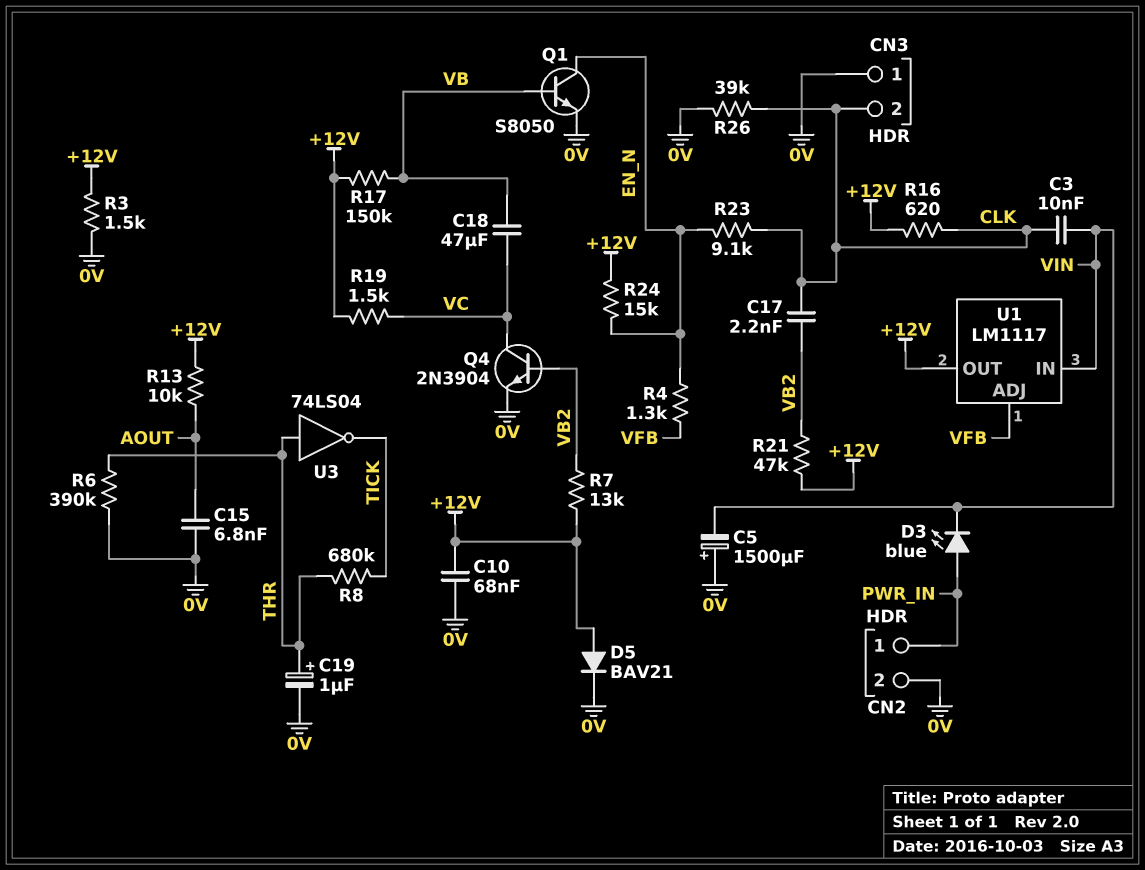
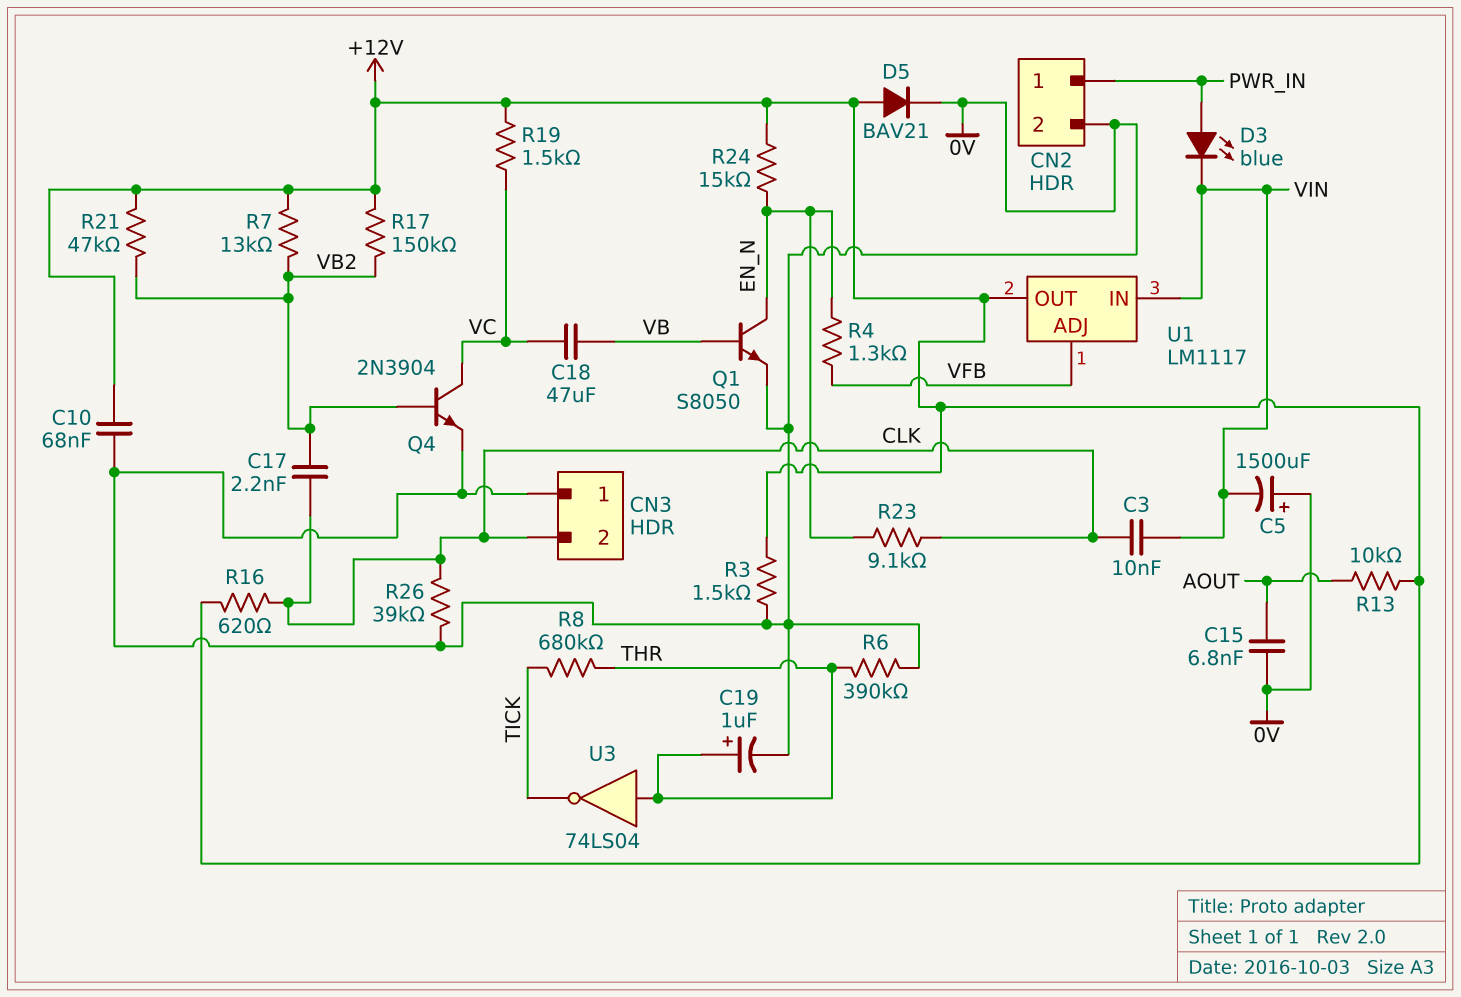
R17: 150k (+12V, VB) -> 150k (+12V, VB2)

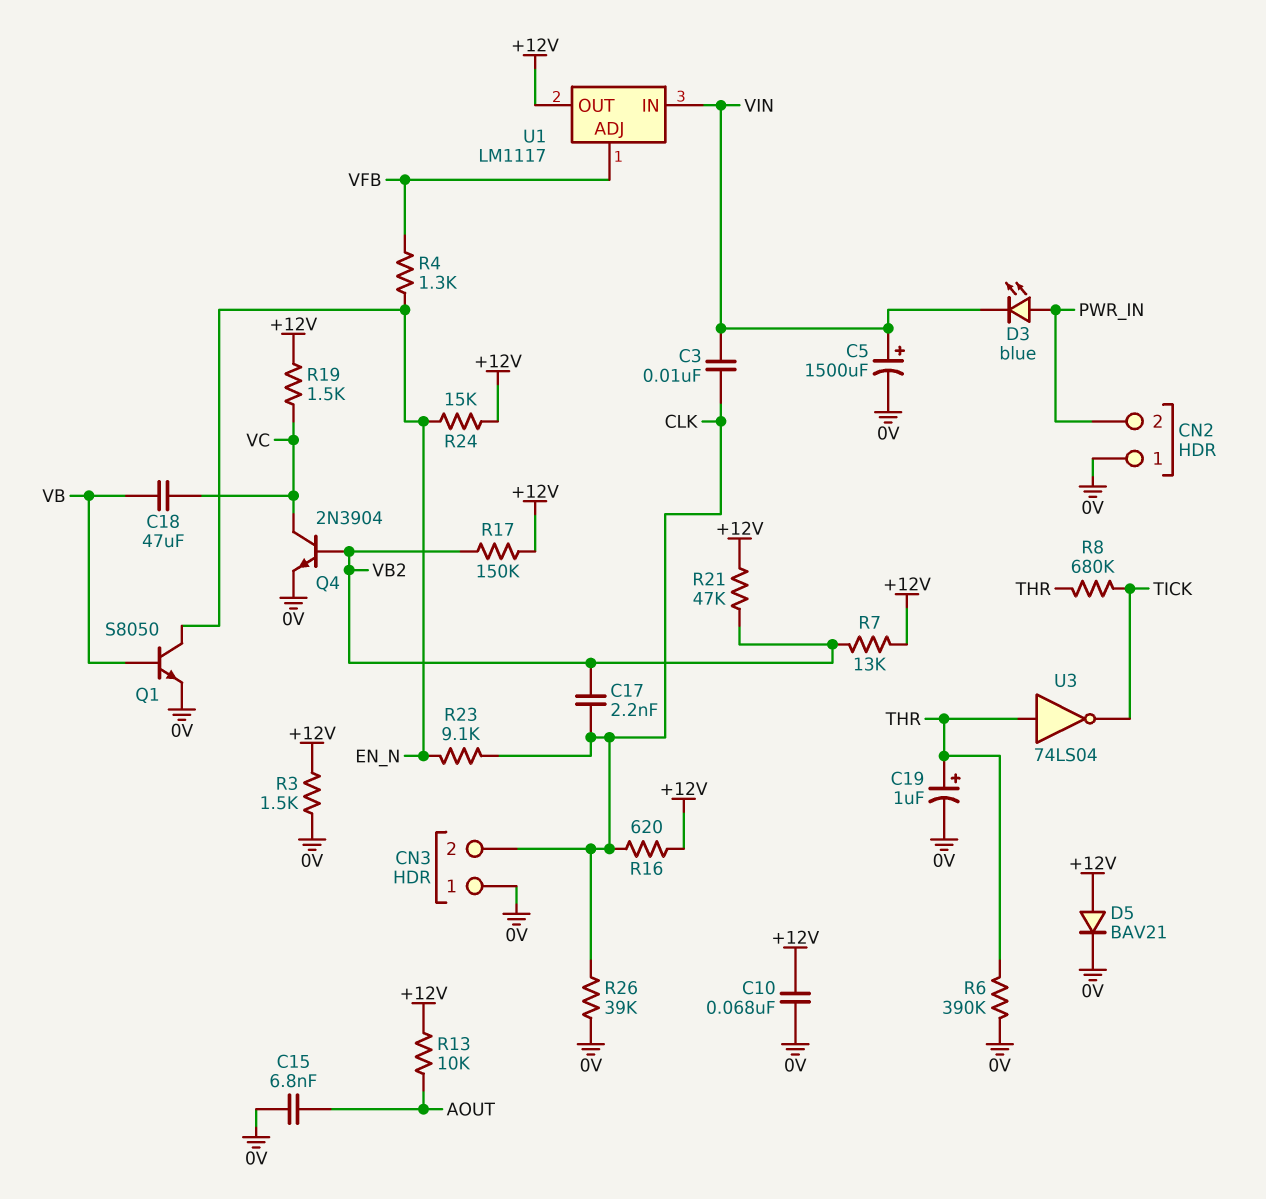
C5: 1500uF (plus 0V, minus VIN) -> 1500uF (plus VIN, minus 0V)
CN2 pin 1: PWR_IN -> 0V
CN2 pin 2: 0V -> PWR_IN

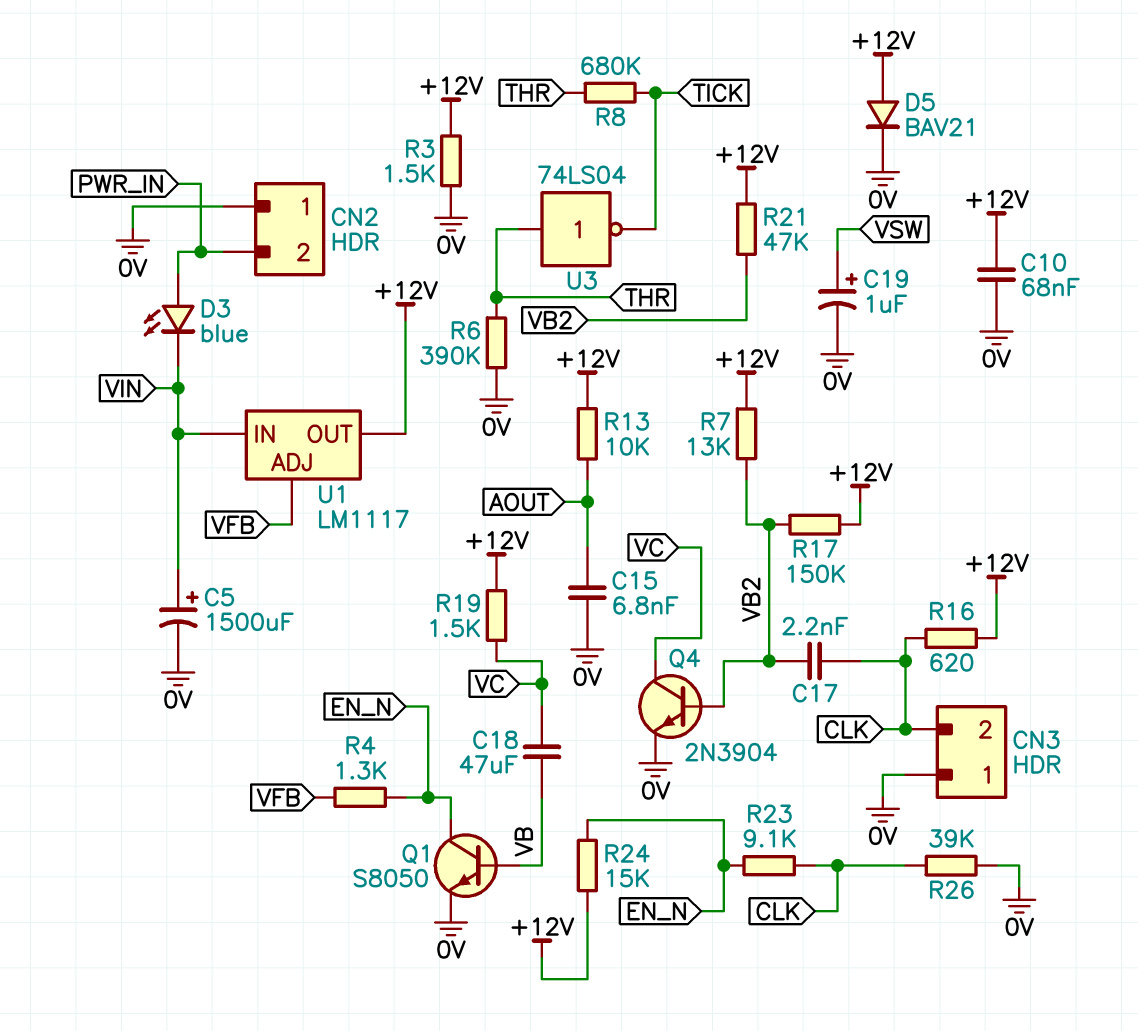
C3: 10nF (CLK, VIN) -> none
C19: 1uF (plus THR, minus 0V) -> 1uF (plus VSW, minus 0V)

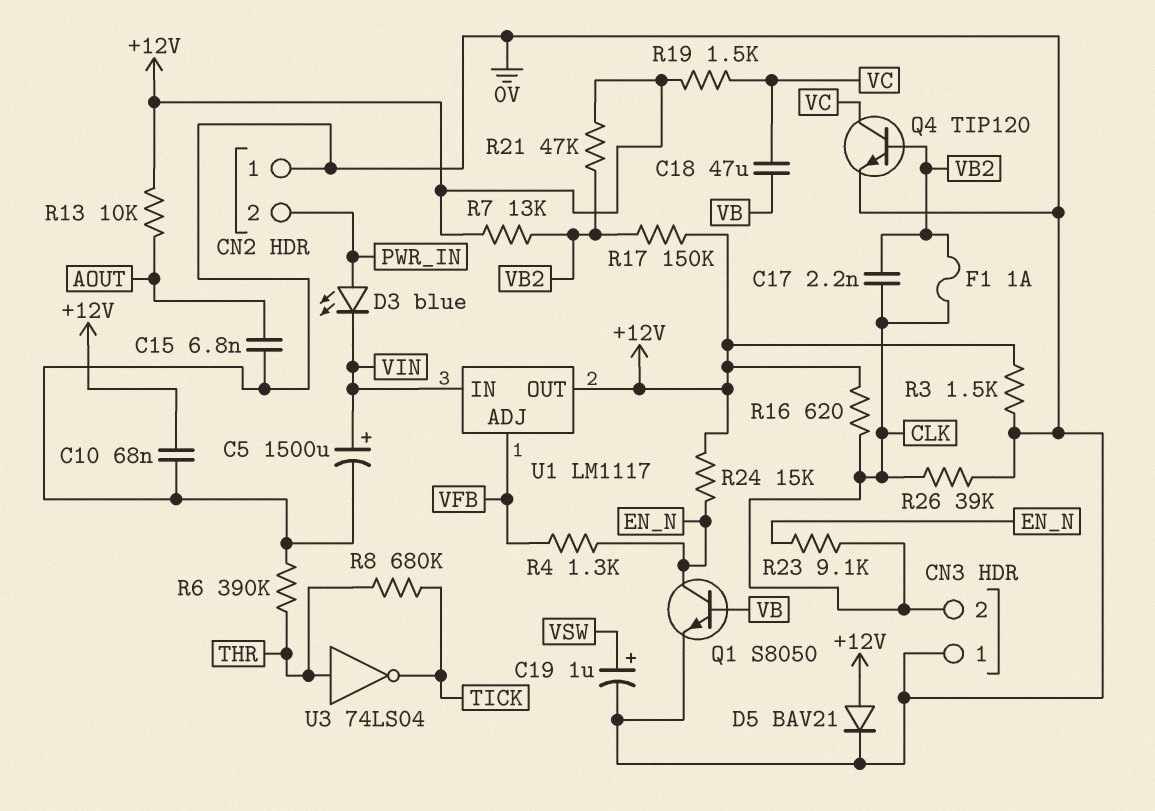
F1: none -> 1A (CLK, VB2)
Q4: NPN 2N3904 (B VB2, C VC, E 0V) -> NPN TIP120 (B VB2, C VC, E 0V)

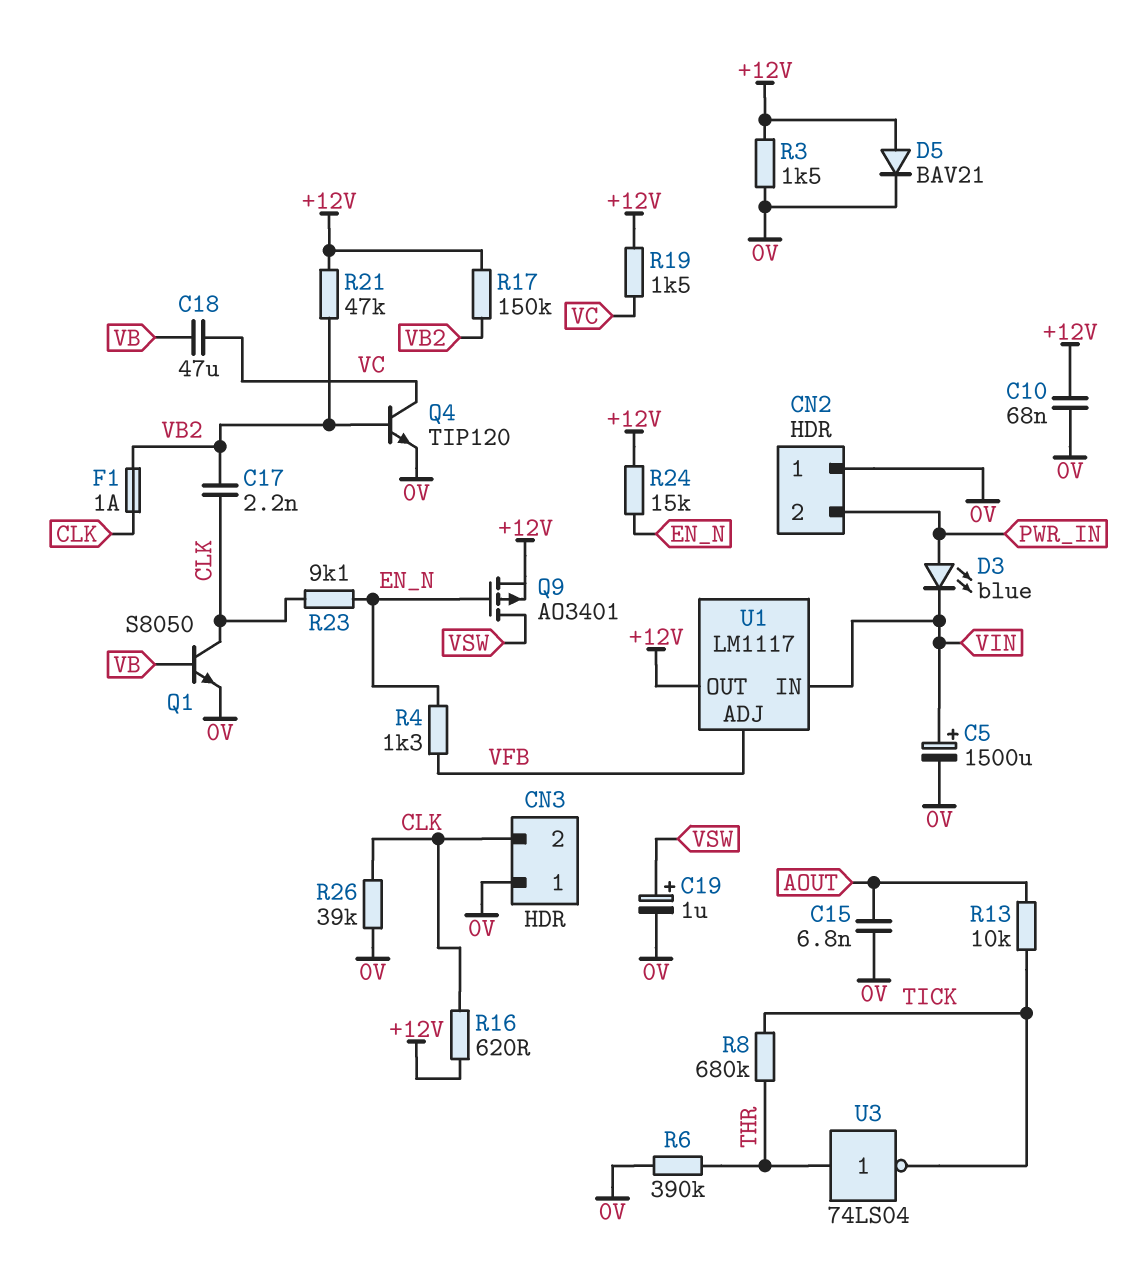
Q1: NPN S8050 (B VB, C EN_N, E 0V) -> NPN S8050 (B VB, C CLK, E 0V)
Q9: none -> PMOS AO3401 (G EN_N, D VSW, S +12V)
R7: 13k (+12V, VB2) -> none
R13: 10k (+12V, AOUT) -> 10k (AOUT, TICK)

